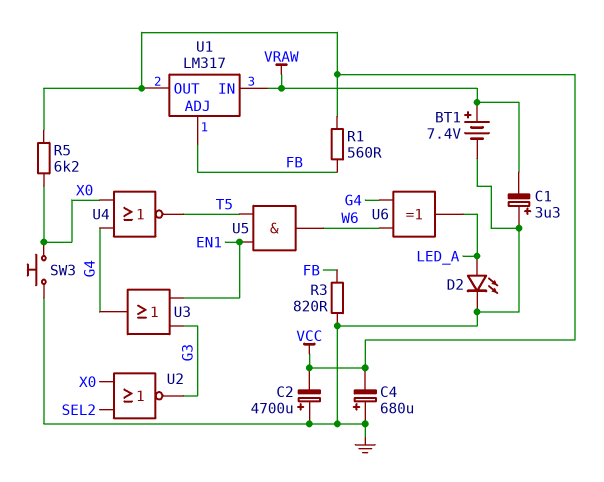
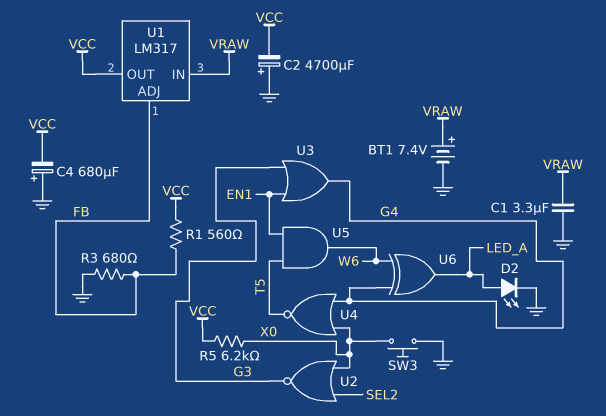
C1: 3.3uF (plus GND, minus VRAW) -> 3.3uF (GND, VRAW)
R3: 820 (FB, GND) -> 680 (FB, GND)

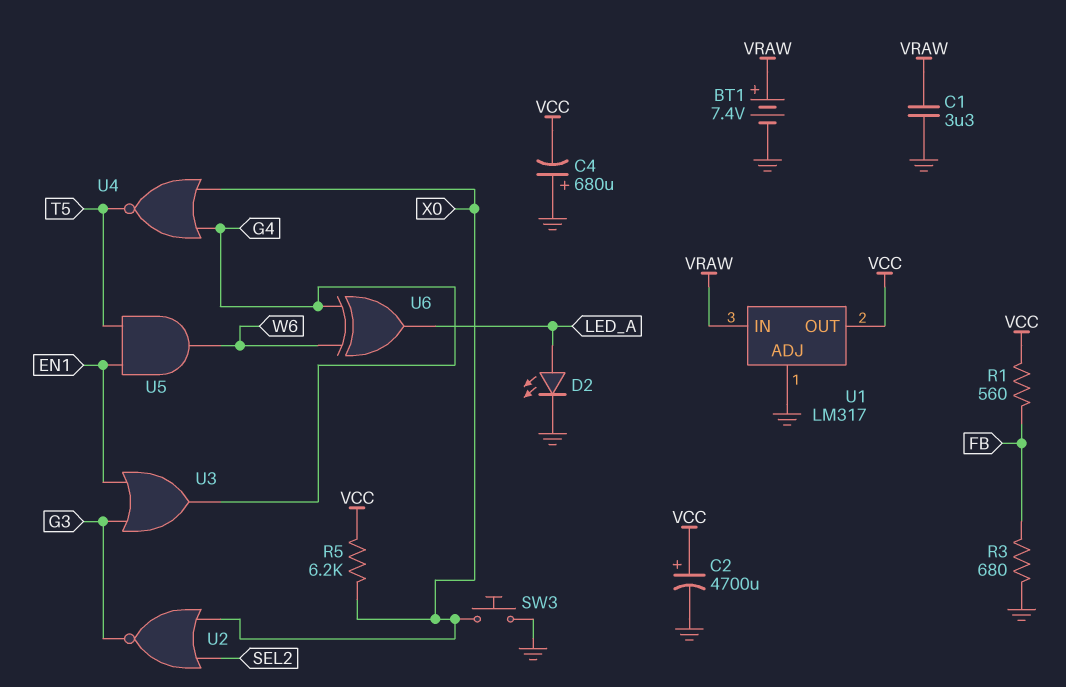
C2: 4700uF (plus GND, minus VCC) -> 4700uF (plus VCC, minus GND)
U1 pin ADJ: FB -> GND

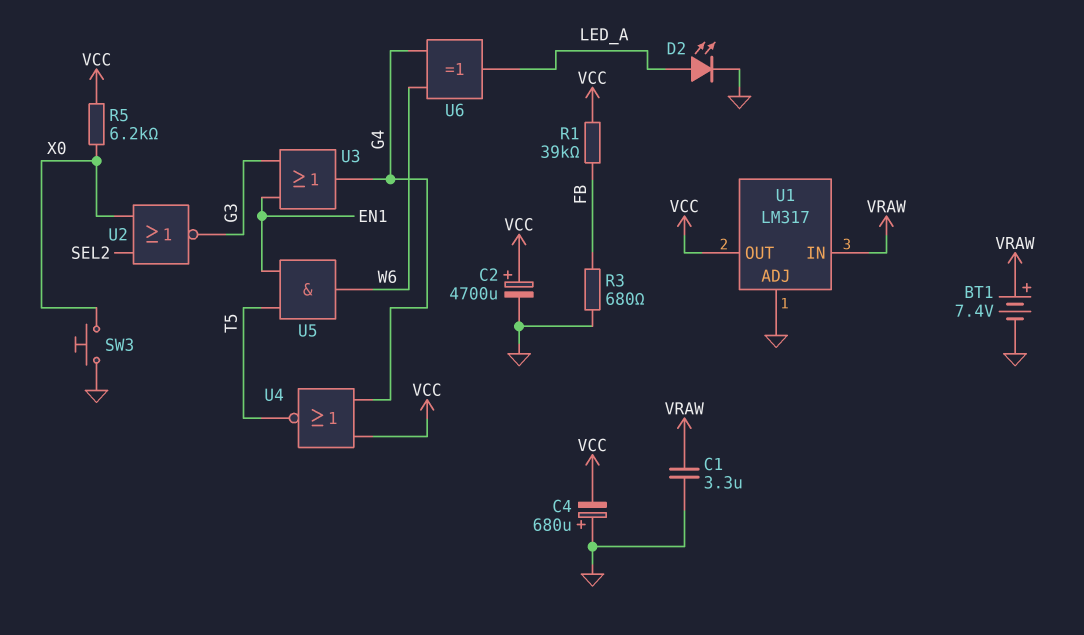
R1: 560 (FB, VCC) -> 39k (FB, VCC)
U4: NOR (in G4, in X0, out T5) -> NOR (in G4, in VCC, out T5)

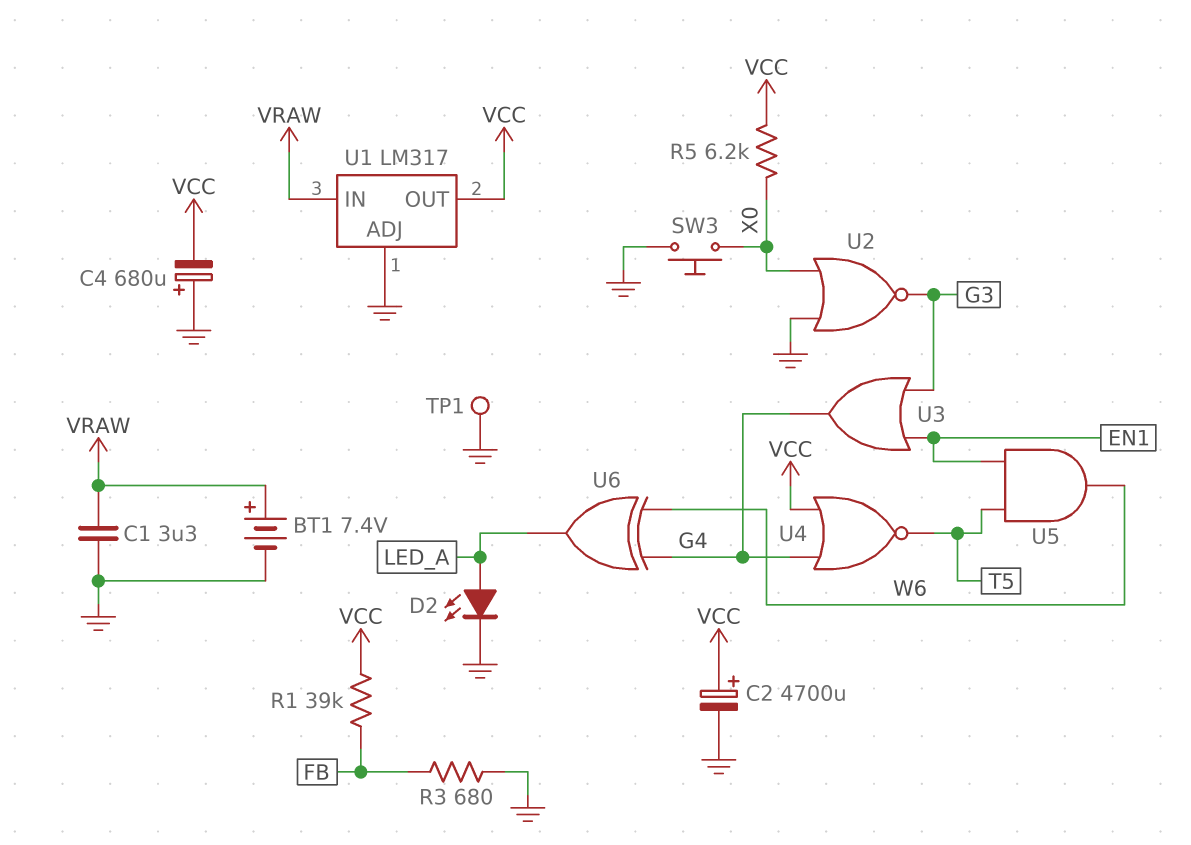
TP1: none -> test point (GND)
U2: NOR (in SEL2, in X0, out G3) -> NOR (in GND, in X0, out G3)

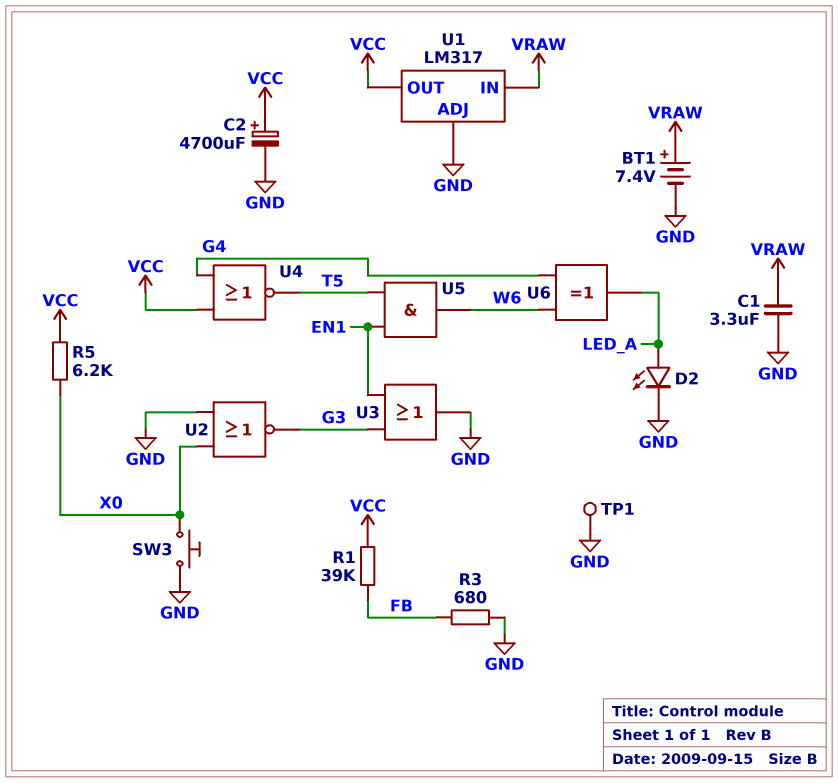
C4: 680uF (plus GND, minus VCC) -> none
U3: OR (in EN1, in G3, out G4) -> OR (in EN1, in G3, out GND)

